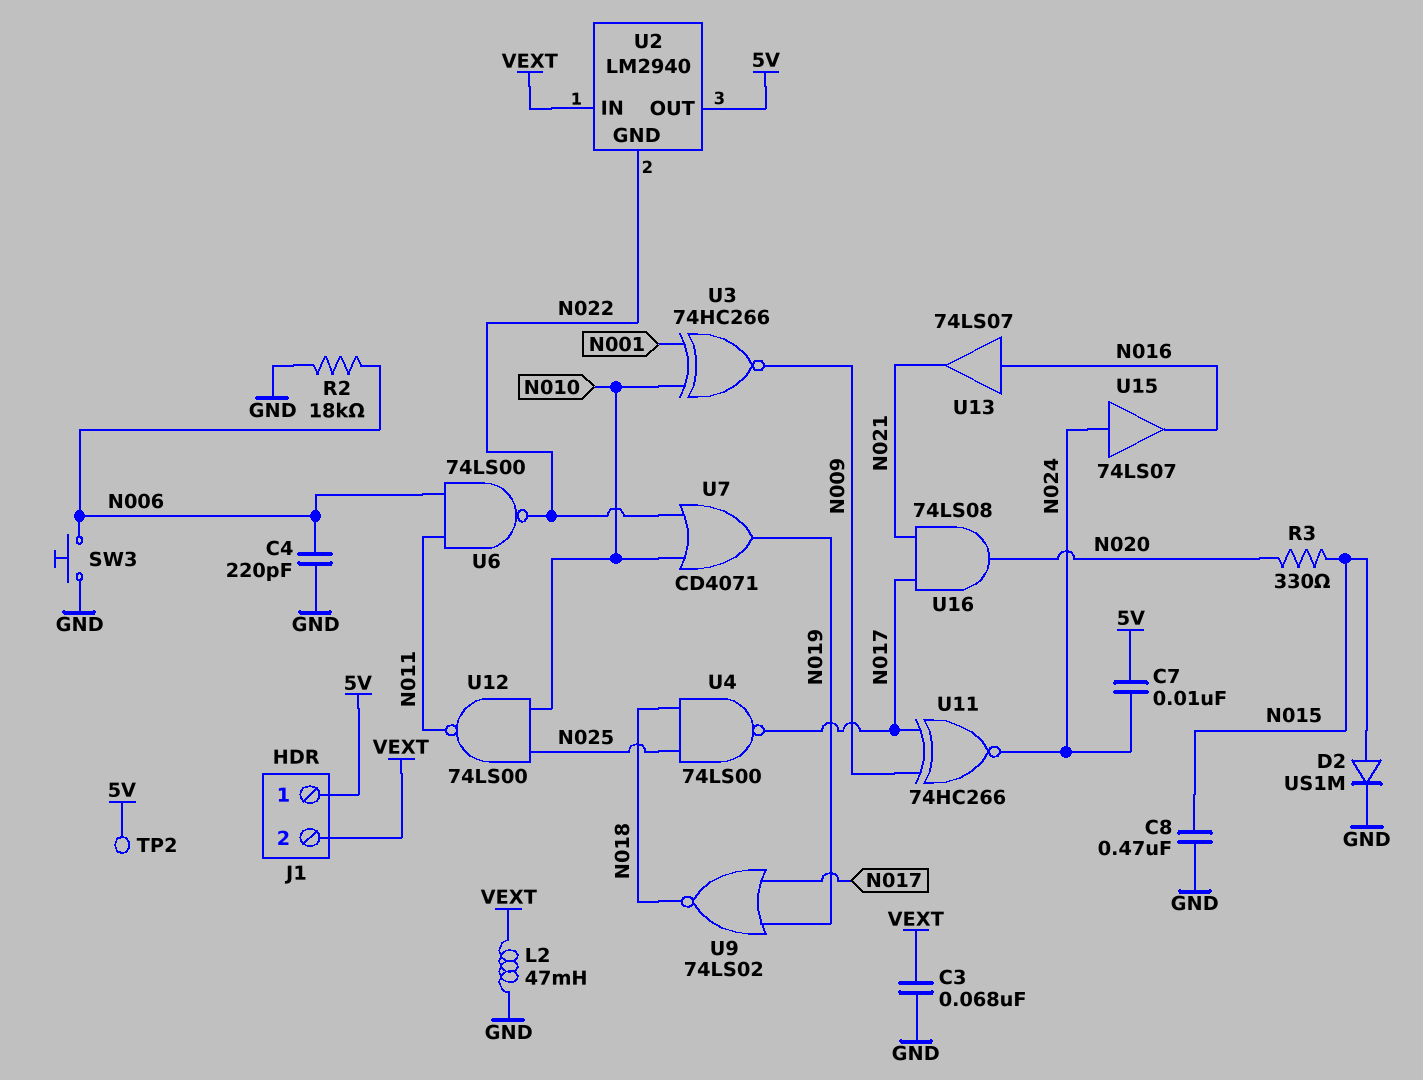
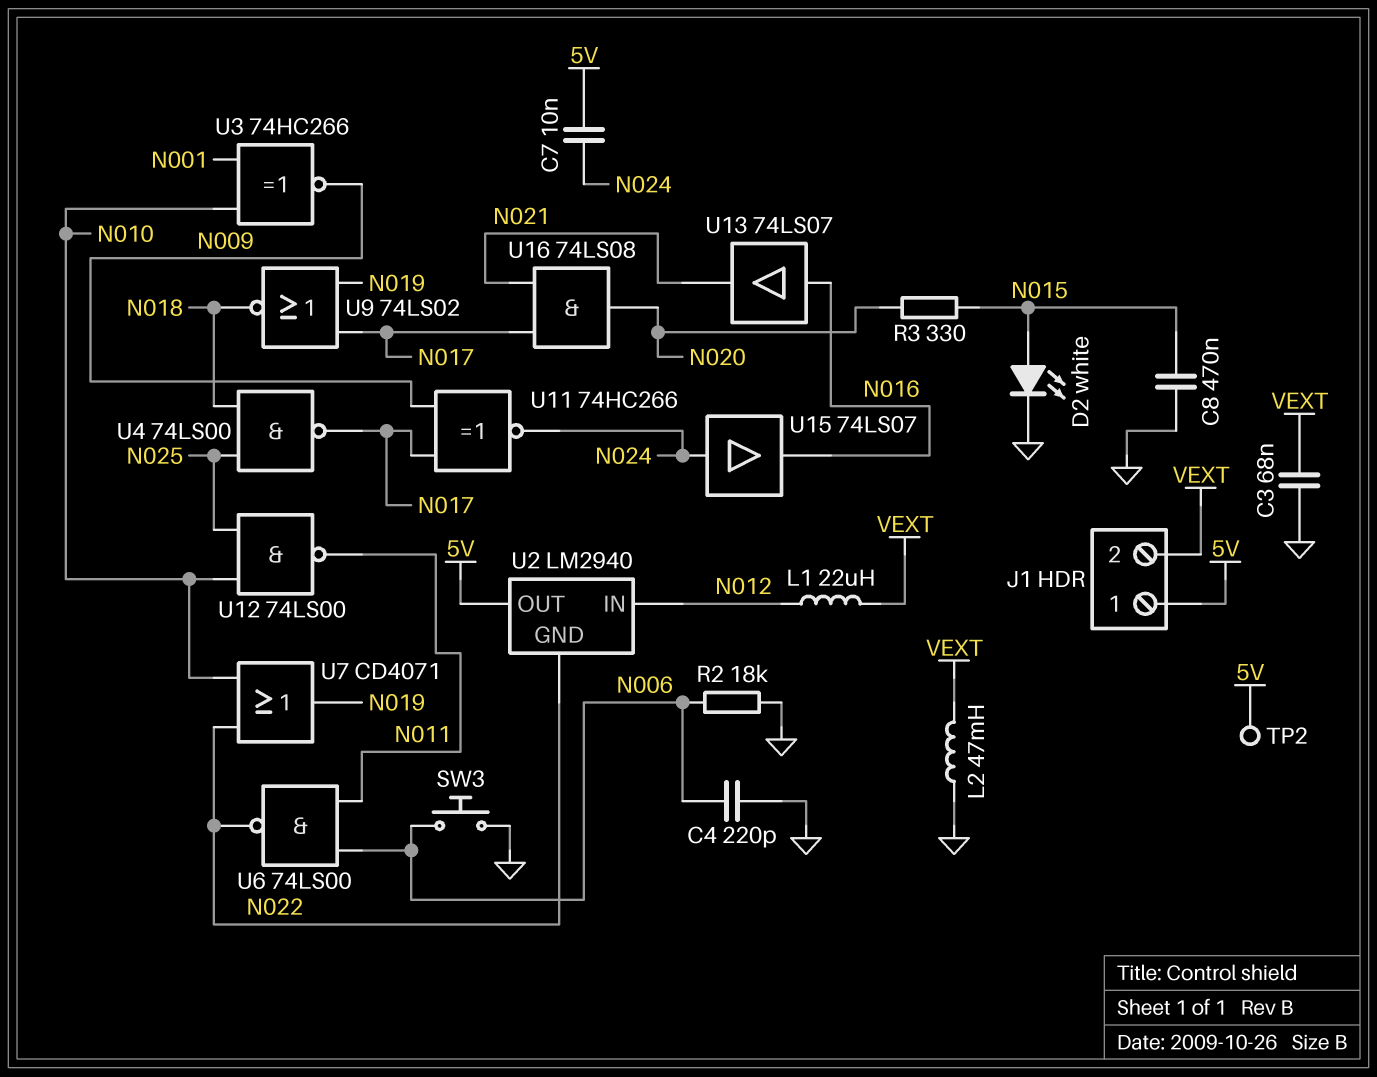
D2: diode US1M (A N015, K GND) -> LED white (A N015, K GND)
L1: none -> 22uH (N012, VEXT)
U2 pin IN: VEXT -> N012

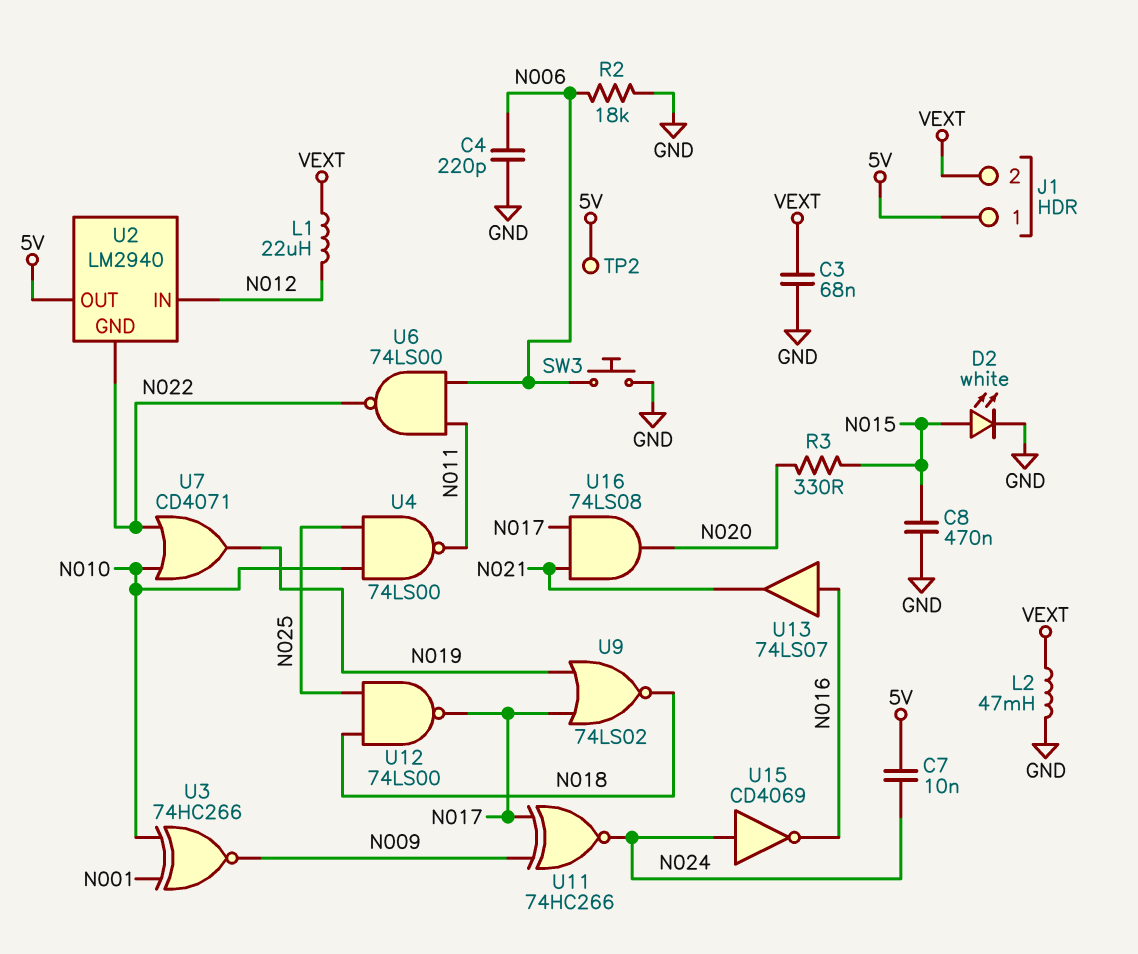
U4: NAND 74LS00 (in N018, in N025, out N017) -> NAND 74LS00 (in N010, in N025, out N011)
U12: NAND 74LS00 (in N010, in N025, out N011) -> NAND 74LS00 (in N018, in N025, out N017)
U15: buffer 74LS07 (in N024, out N016) -> NOT CD4069 (in N024, out N016)

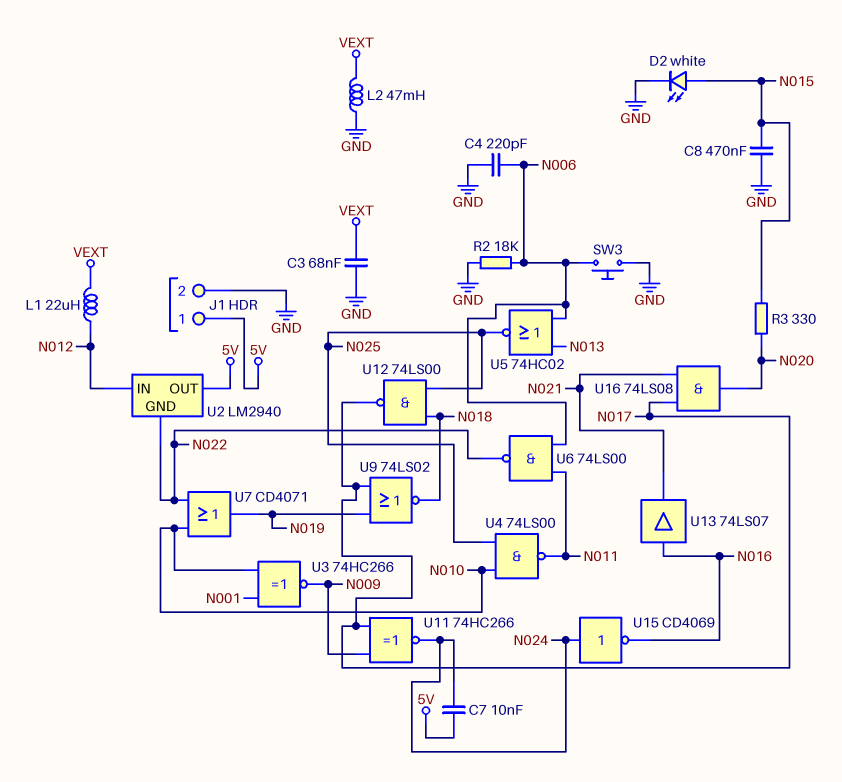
J1 pin 2: VEXT -> GND
TP2: test point (5V) -> none
U5: none -> NOR 74HC02 (in N006, in N013, out N025)

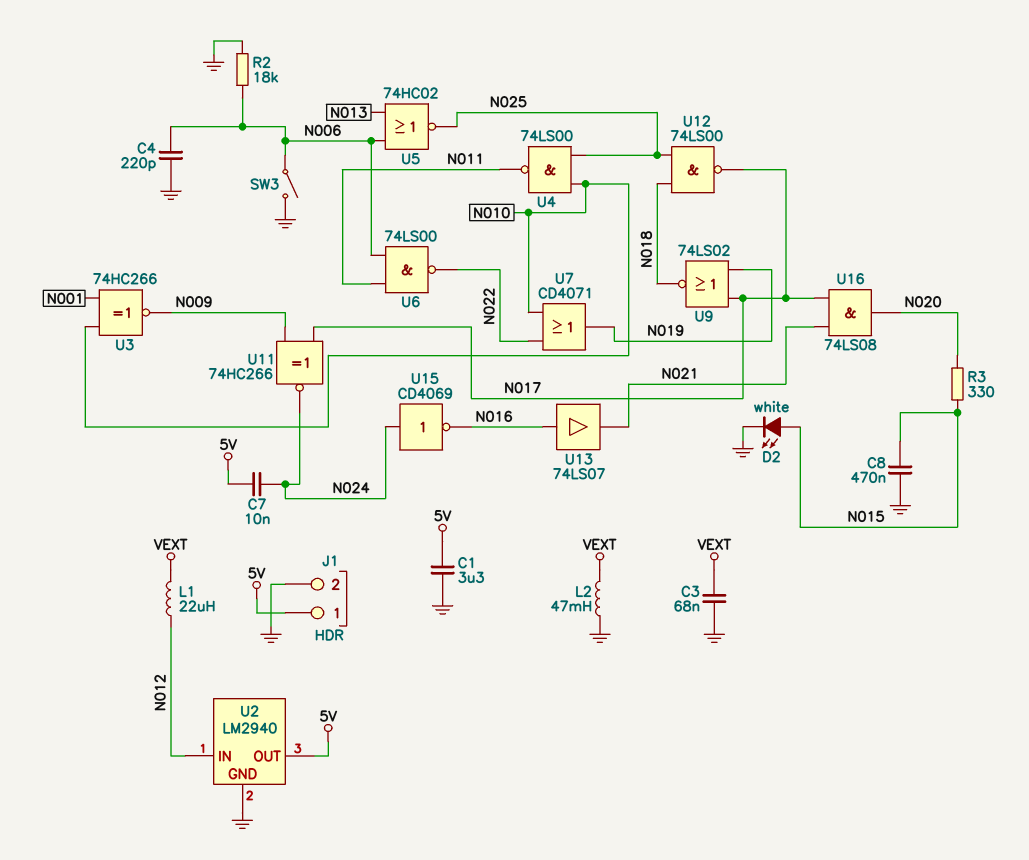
C1: none -> 3.3uF (5V, GND)
SW3: button (GND, N006) -> switch (GND, N006)
U2 pin GND: N022 -> GND

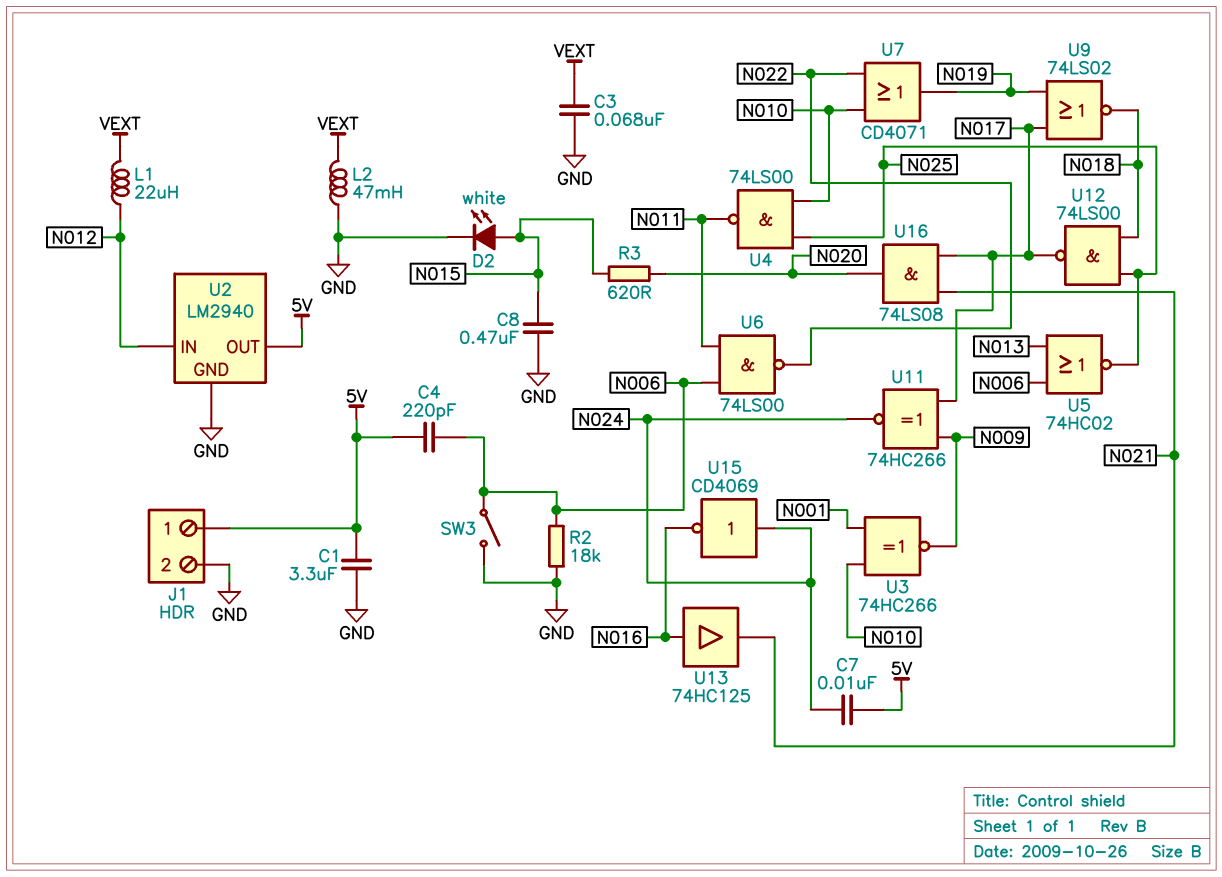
C4: 220pF (GND, N006) -> 220pF (5V, N006)
R3: 330 (N015, N020) -> 620 (N015, N020)
U13: buffer 74LS07 (in N016, out N021) -> buffer 74HC125 (in N016, out N021)

